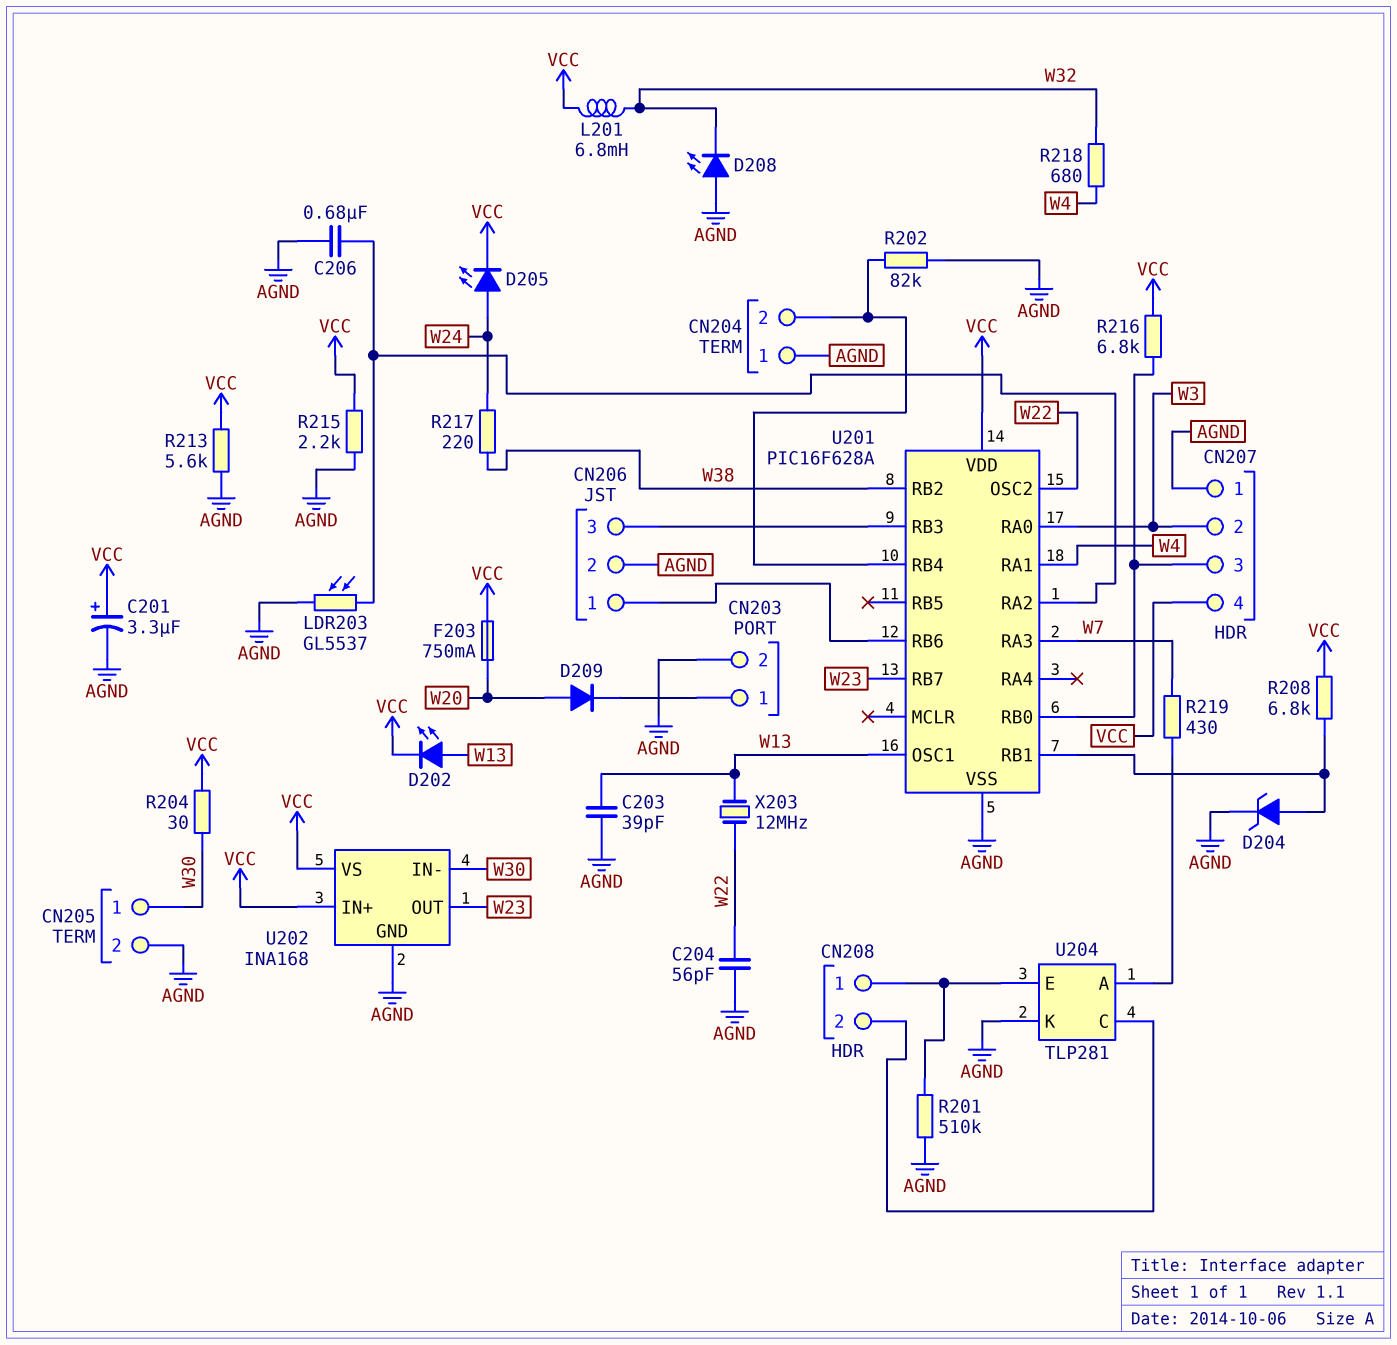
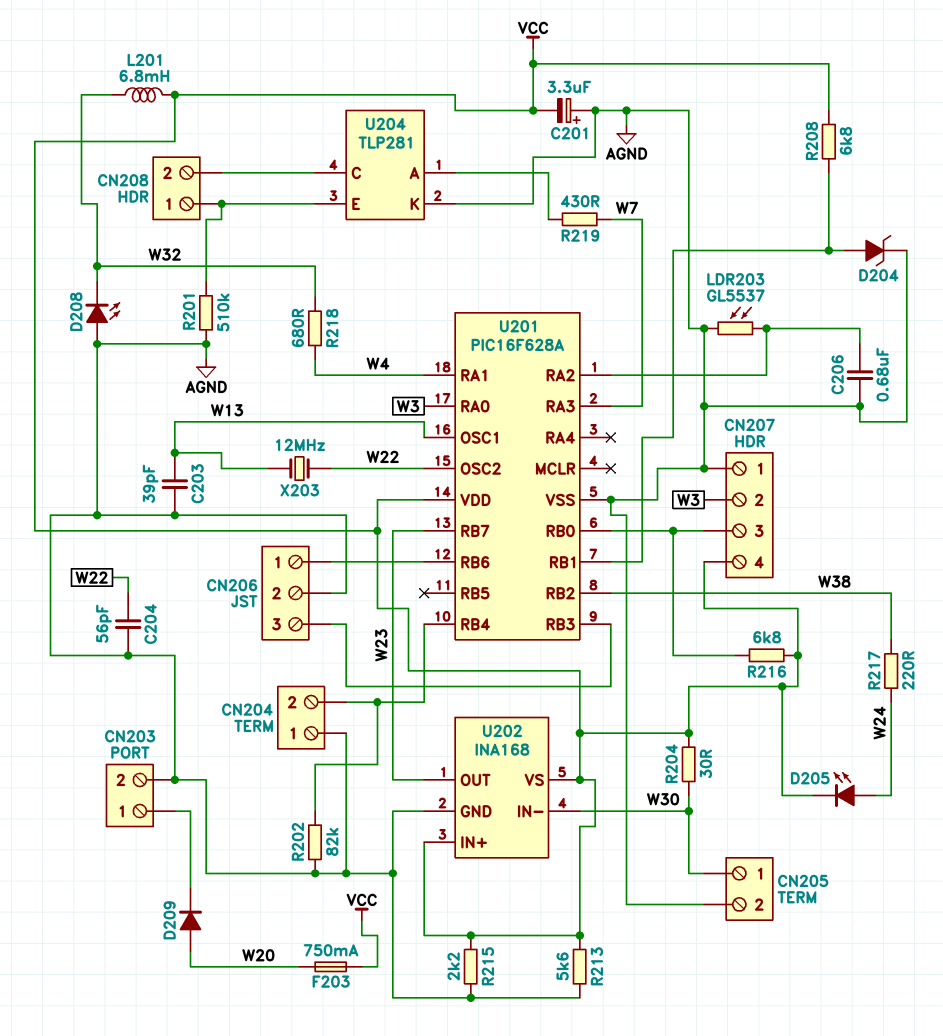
C201: 3.3uF (plus VCC, minus AGND) -> 3.3uF (plus AGND, minus VCC)
D202: LED (A W13, K VCC) -> none

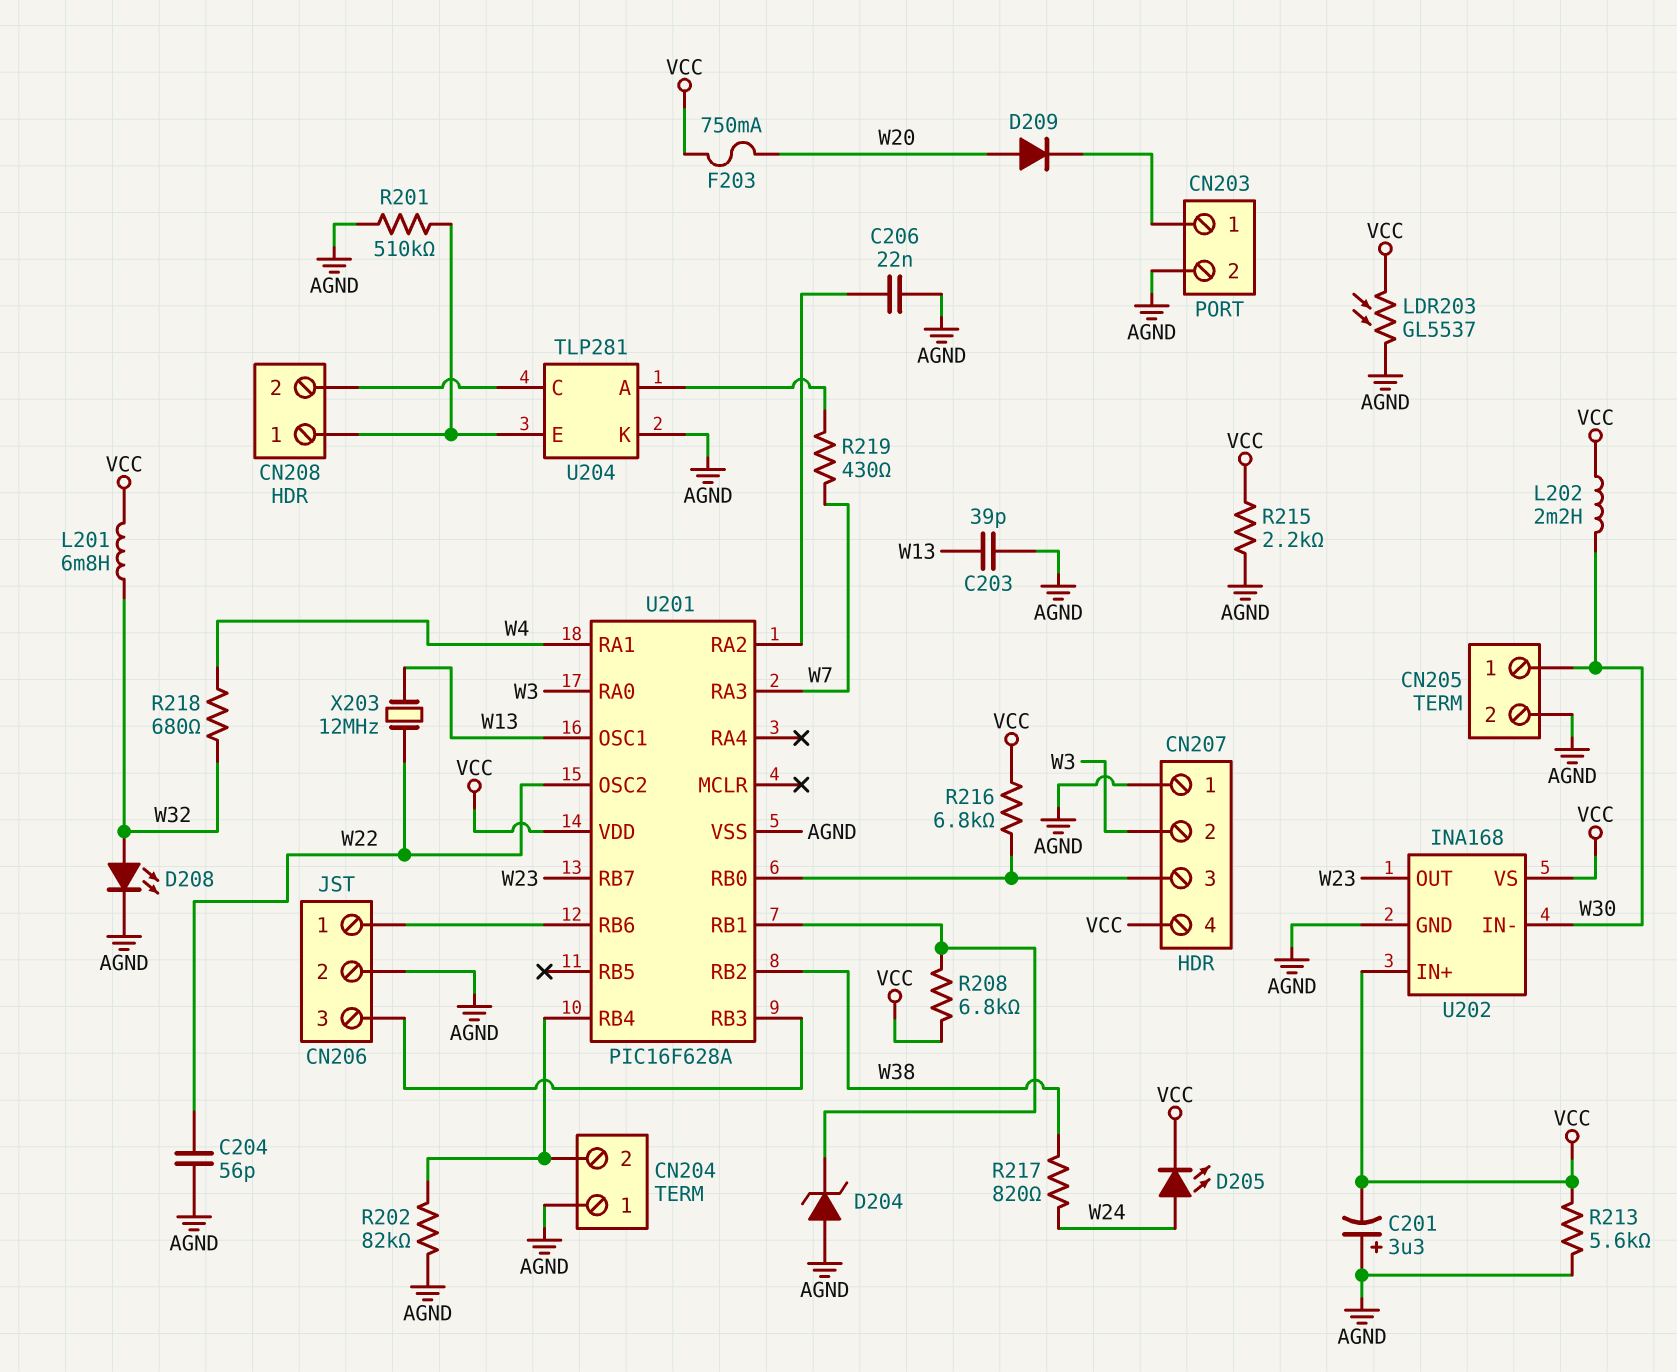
C206: 680nF (AGND, U201/RA2) -> 22nF (AGND, U201/RA2)
D204: zener (A U201/RB1, K AGND) -> zener (A AGND, K U201/RB1)
D208: LED (A AGND, K W32) -> LED (A W32, K AGND)
L202: none -> 2.2mH (VCC, W30)
LDR203: GL5537 (AGND, U201/RA2) -> GL5537 (AGND, VCC)
R204: 30 (VCC, W30) -> none
R217: 220 (W24, W38) -> 820 (W24, W38)

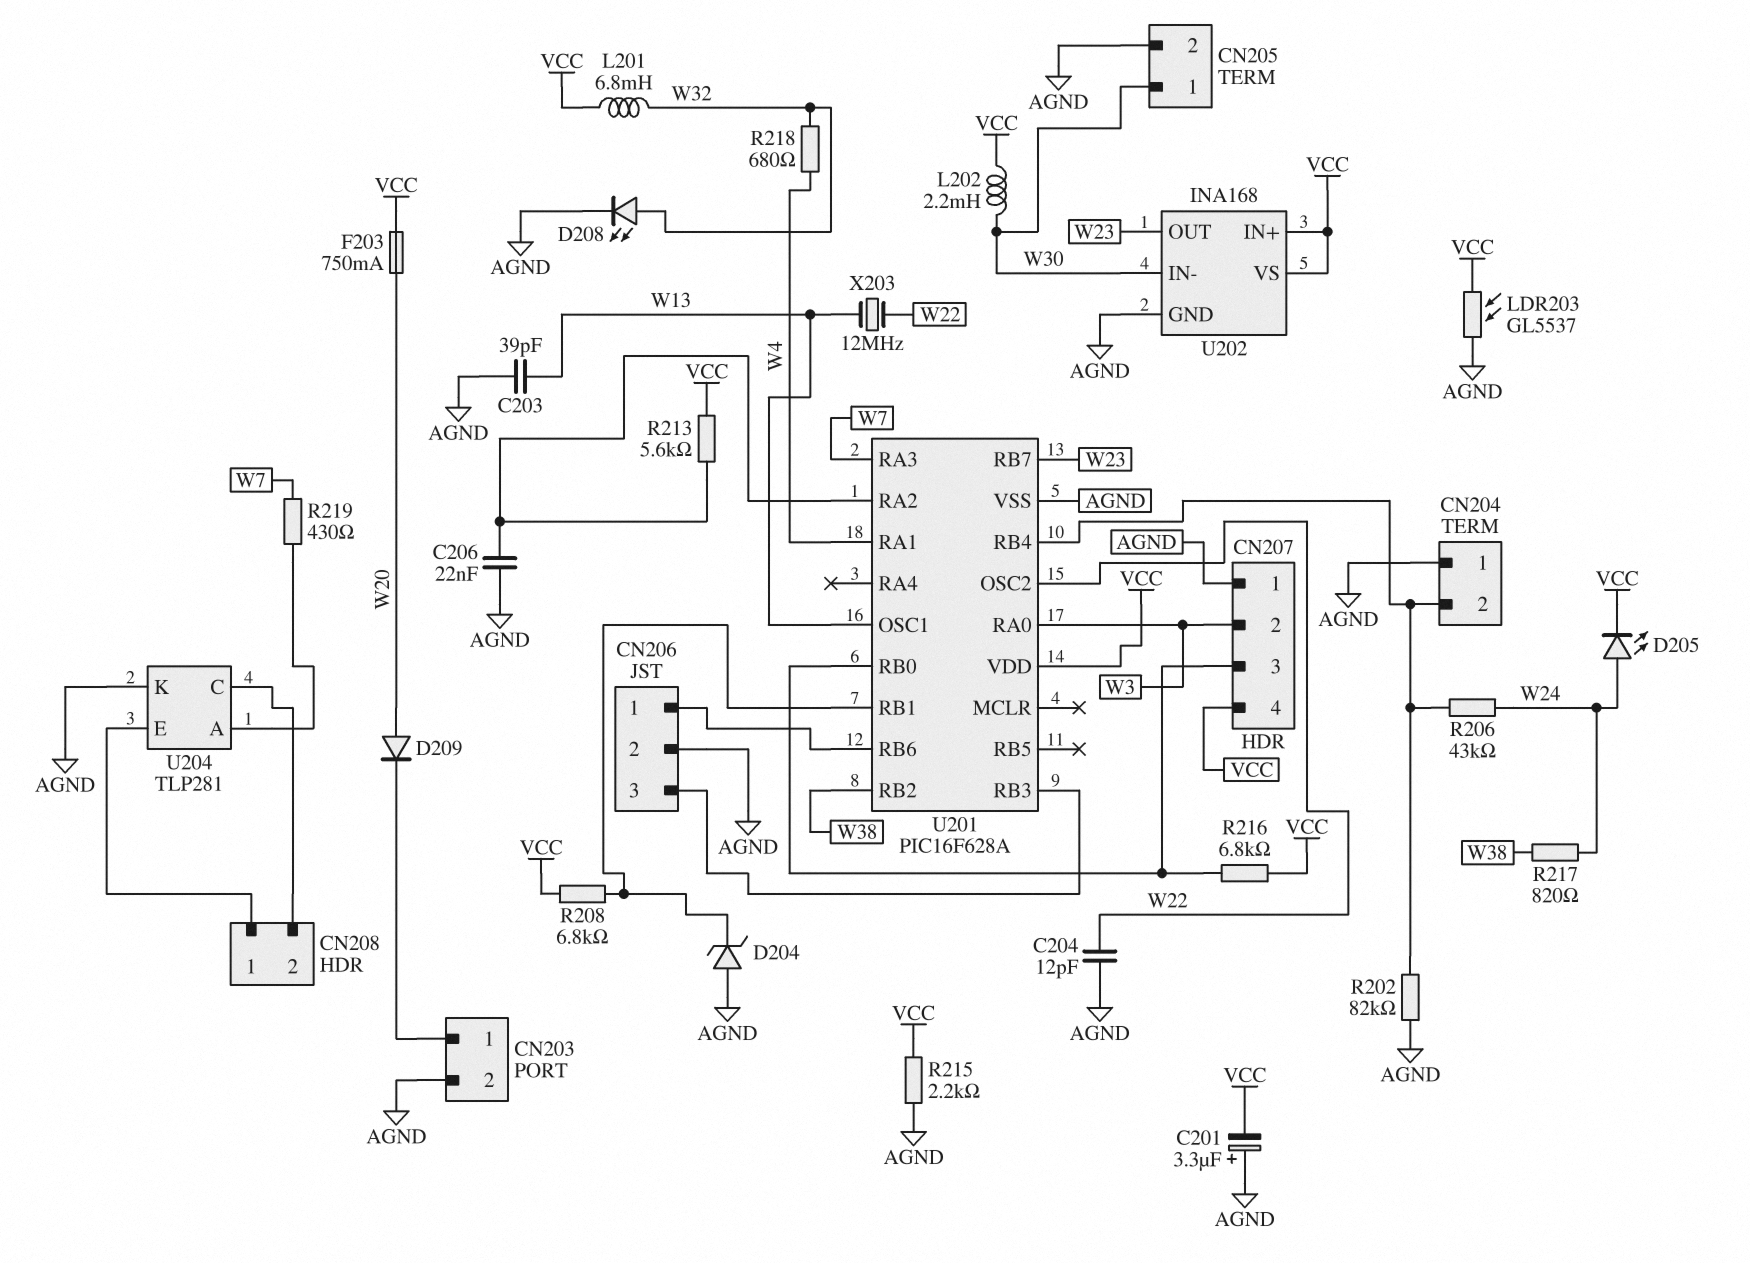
C204: 56pF (AGND, W22) -> 12pF (AGND, W22)
R201: 510k (AGND, CN208/1) -> none
R206: none -> 43k (CN204/2, W24)
R213: 5.6k (AGND, VCC) -> 5.6k (U201/RA2, VCC)

